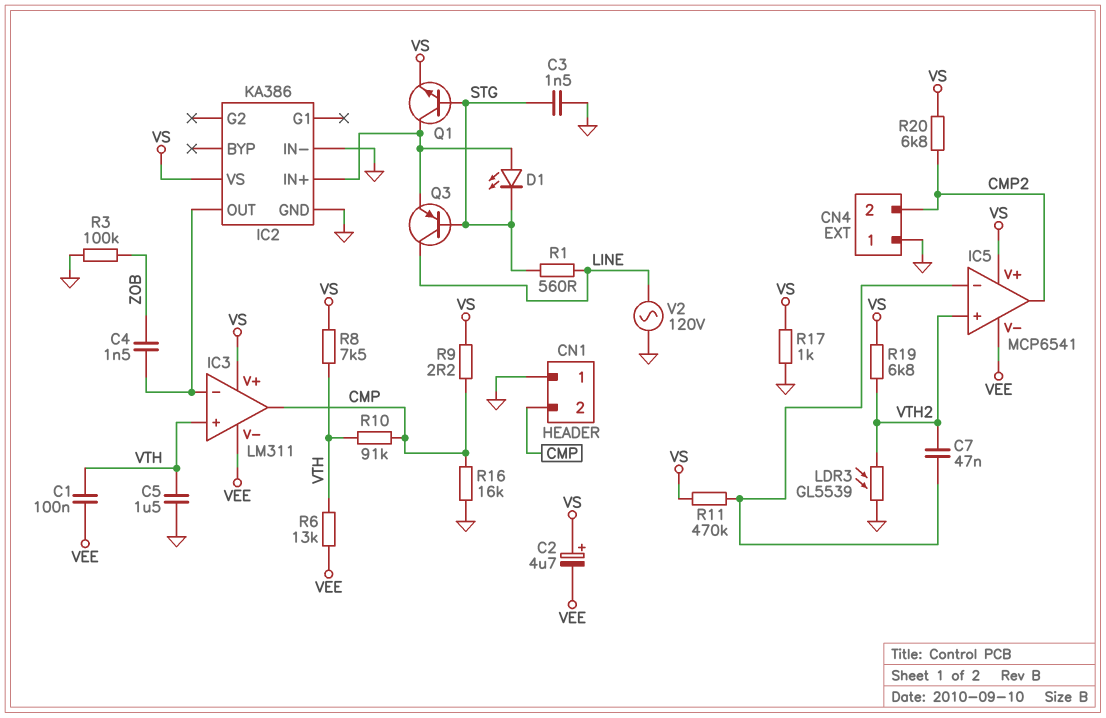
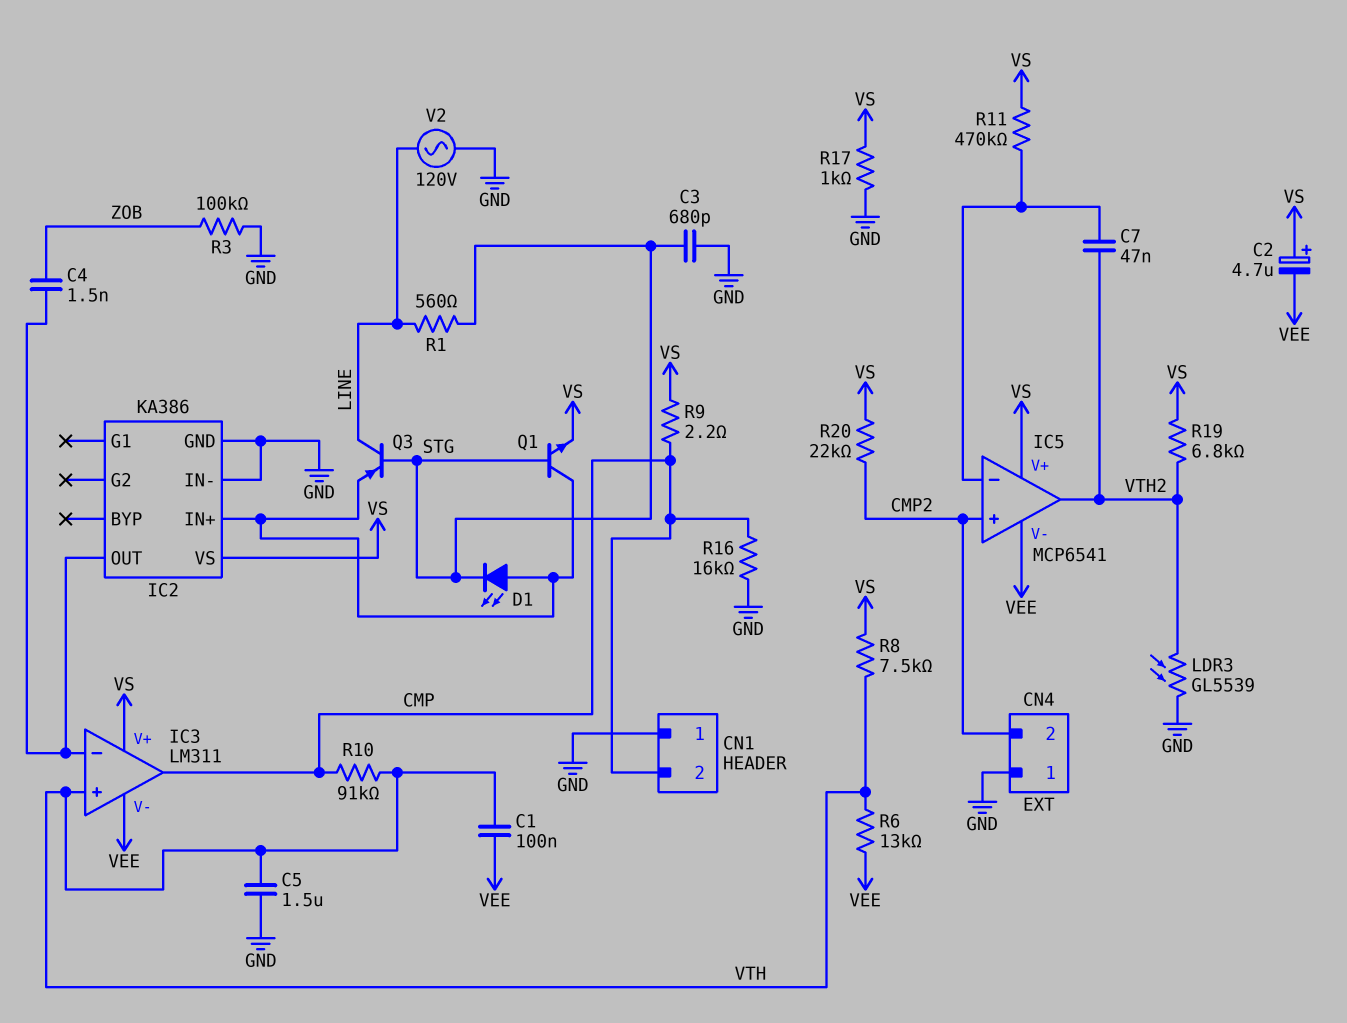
C3: 1.5nF (GND, STG) -> 680pF (GND, STG)
IC5 pin in+: VTH2 -> CMP2
IC5 pin out: CMP2 -> VTH2
R20: 6.8k (CMP2, VS) -> 22k (CMP2, VS)

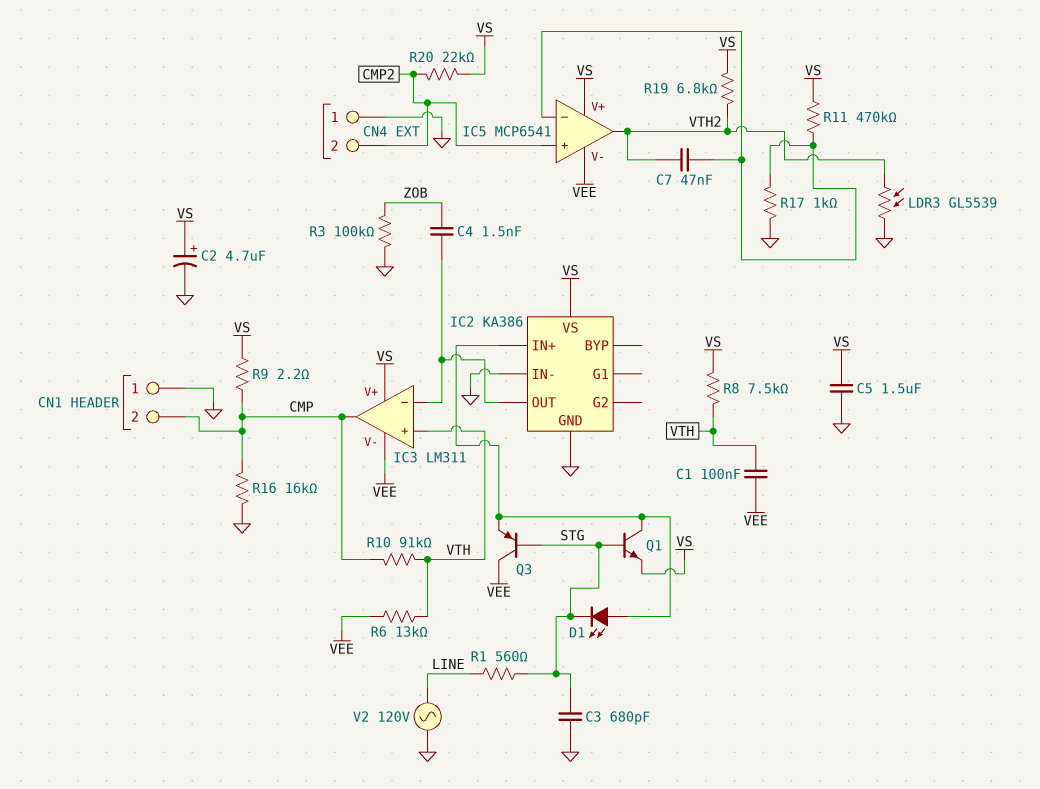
C2: 4.7uF (plus VS, minus VEE) -> 4.7uF (plus VS, minus GND)
C5: 1.5uF (GND, VTH) -> 1.5uF (GND, VS)
Q3: PNP (B STG, C LINE, E IC2/IN+) -> PNP (B STG, C VEE, E IC2/IN+)
R17: 1k (GND, VS) -> 1k (GND, IC5/in-)

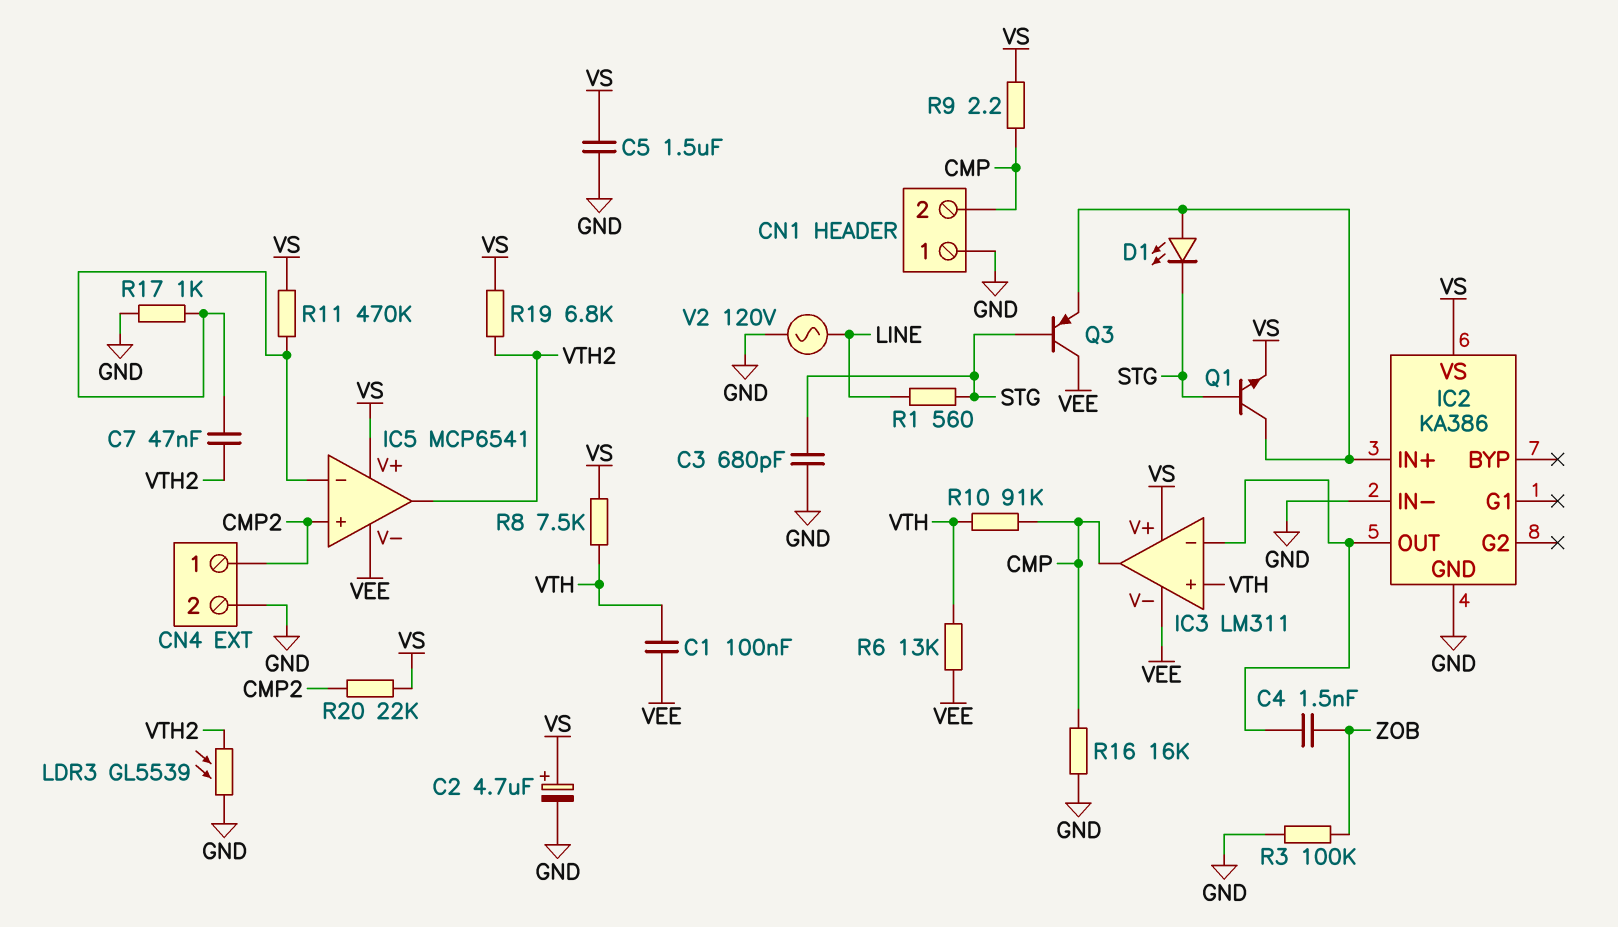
CN4 pin 1: GND -> CMP2
CN4 pin 2: CMP2 -> GND

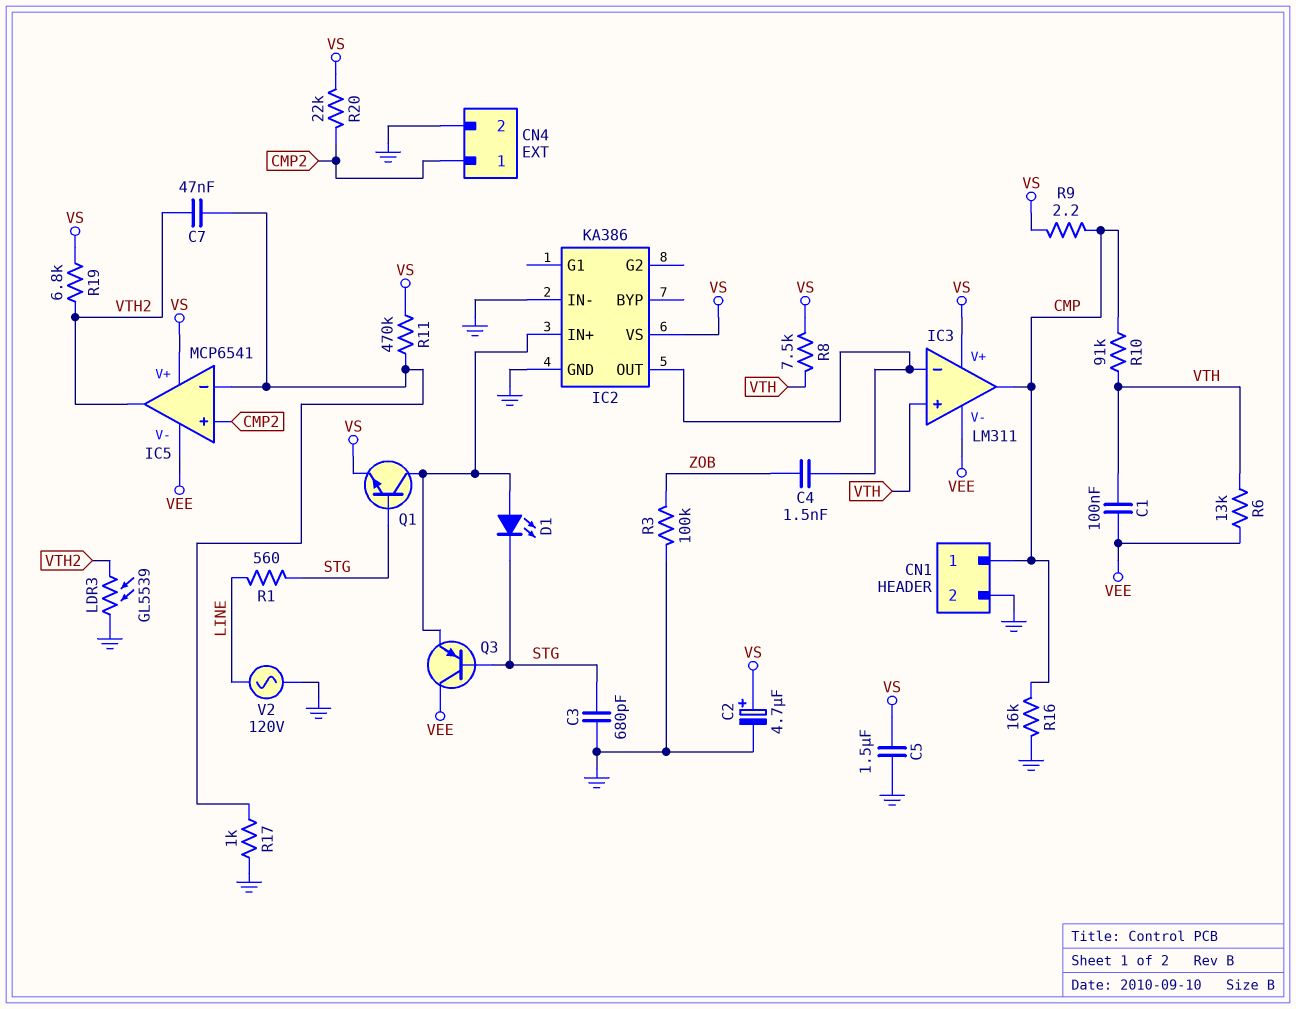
CN1 pin 1: GND -> CMP
CN1 pin 2: CMP -> GND

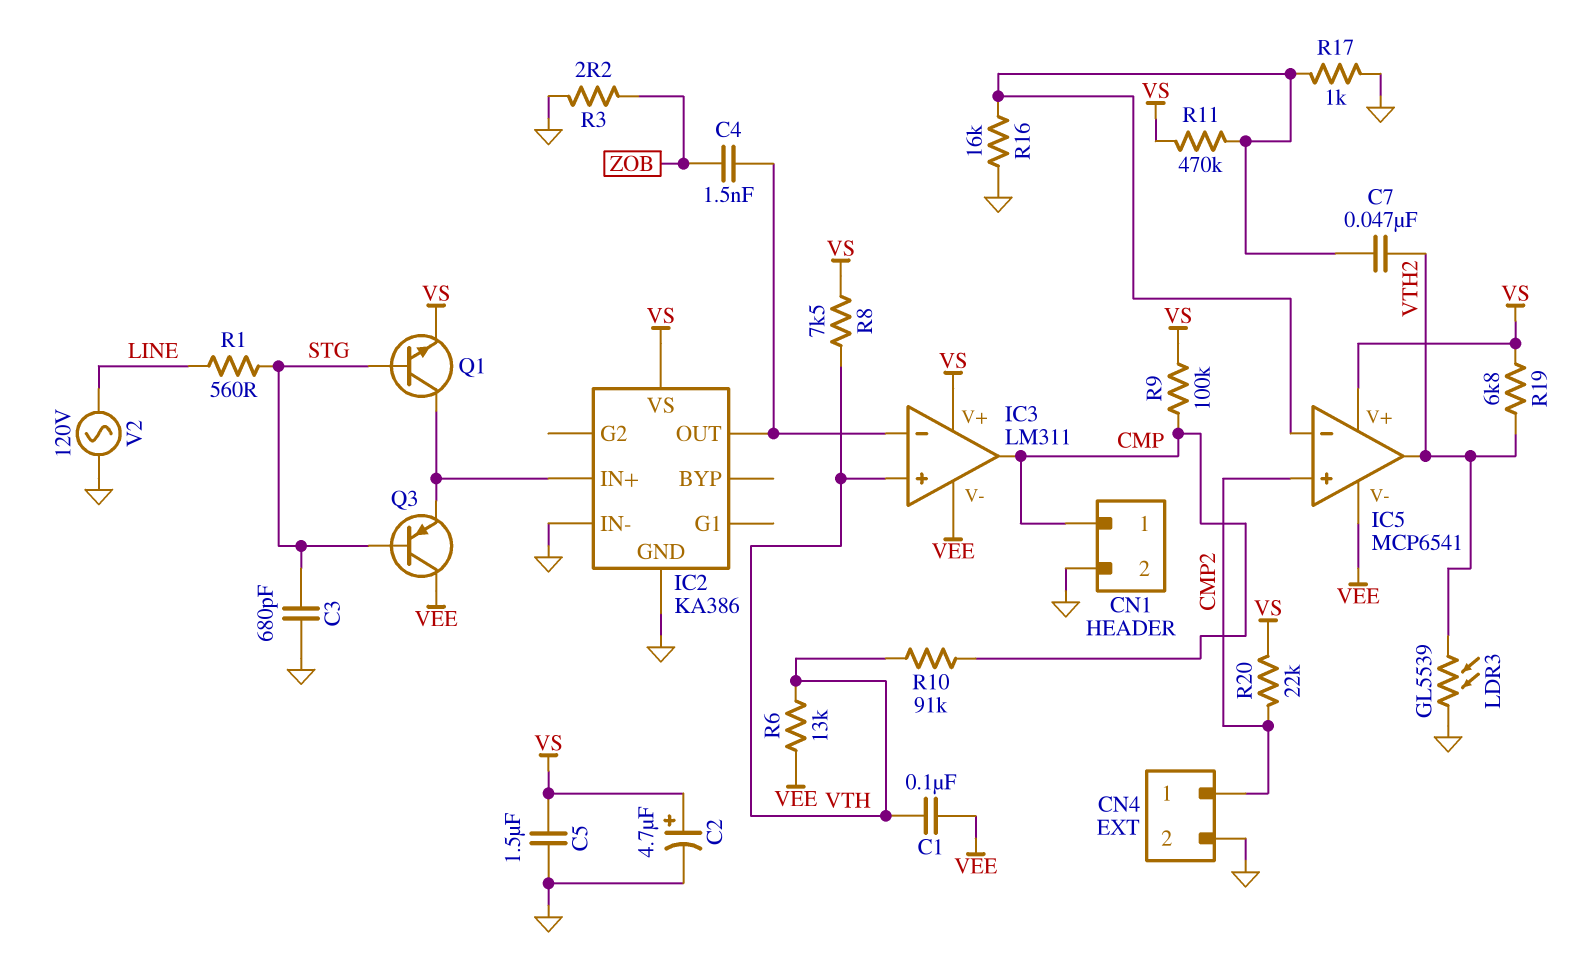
D1: LED (A IC2/IN+, K STG) -> none
R3: 100k (GND, ZOB) -> 2.2 (GND, ZOB)
R9: 2.2 (CMP, VS) -> 100k (CMP, VS)
R16: 16k (CMP, GND) -> 16k (GND, IC5/in-)

